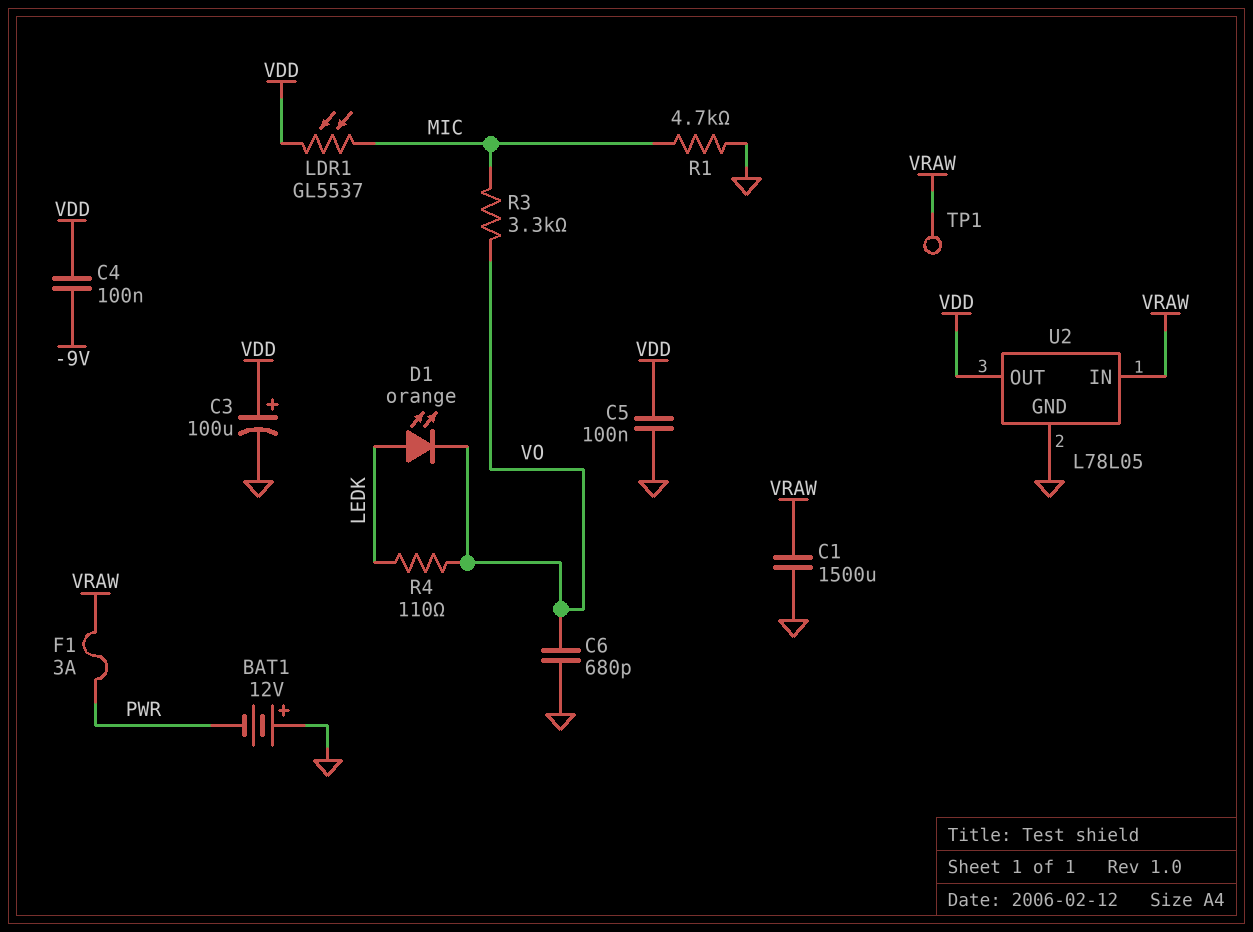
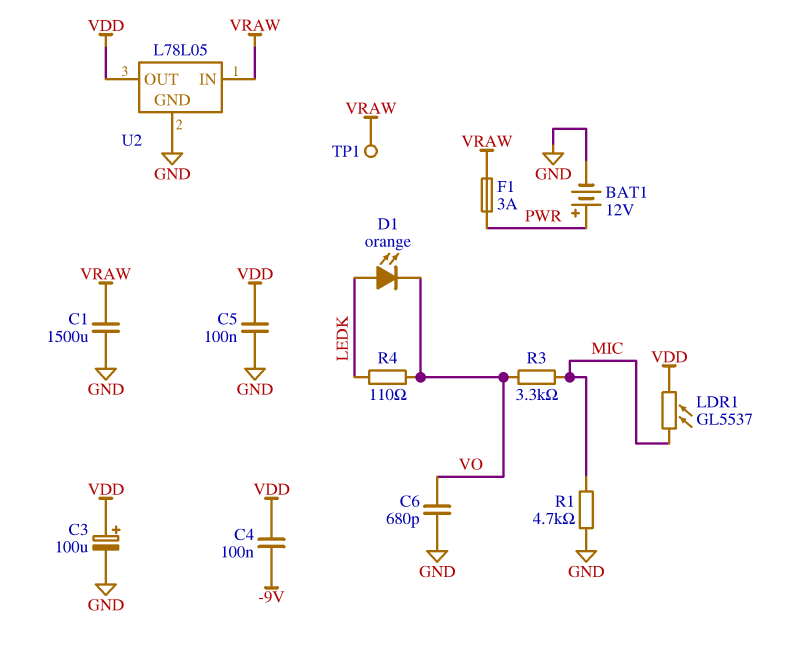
BAT1: 12V (plus GND, minus PWR) -> 12V (plus PWR, minus GND)

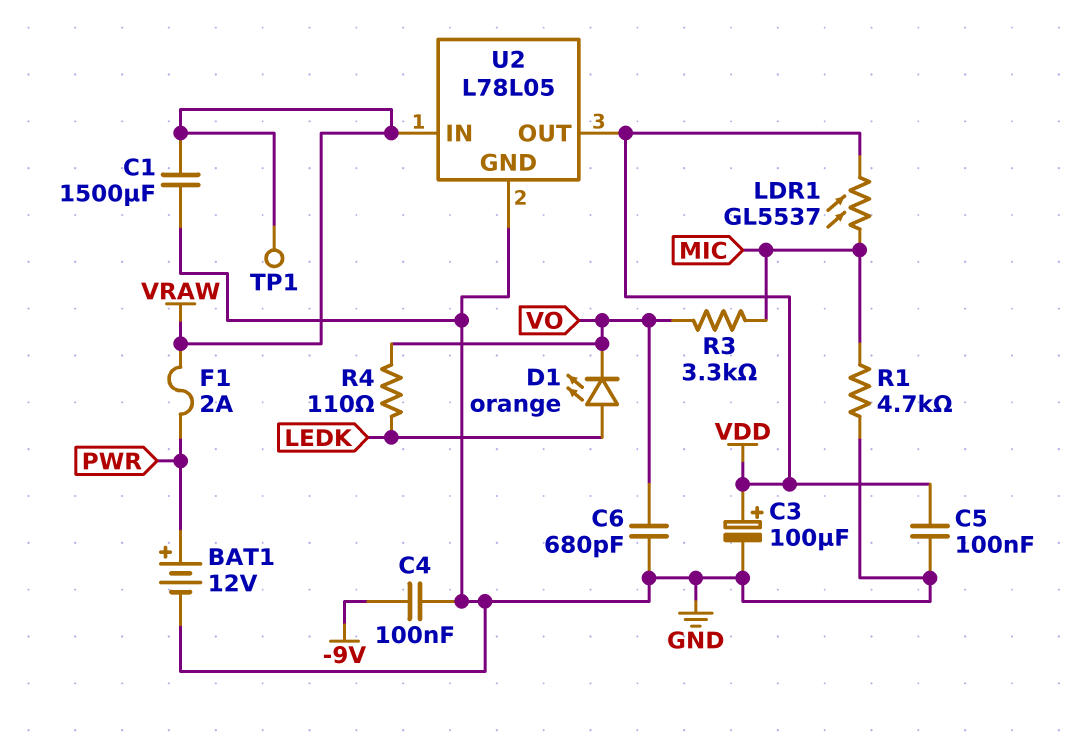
C4: 100nF (-9V, VDD) -> 100nF (-9V, GND)
F1: 3A (PWR, VRAW) -> 2A (PWR, VRAW)

